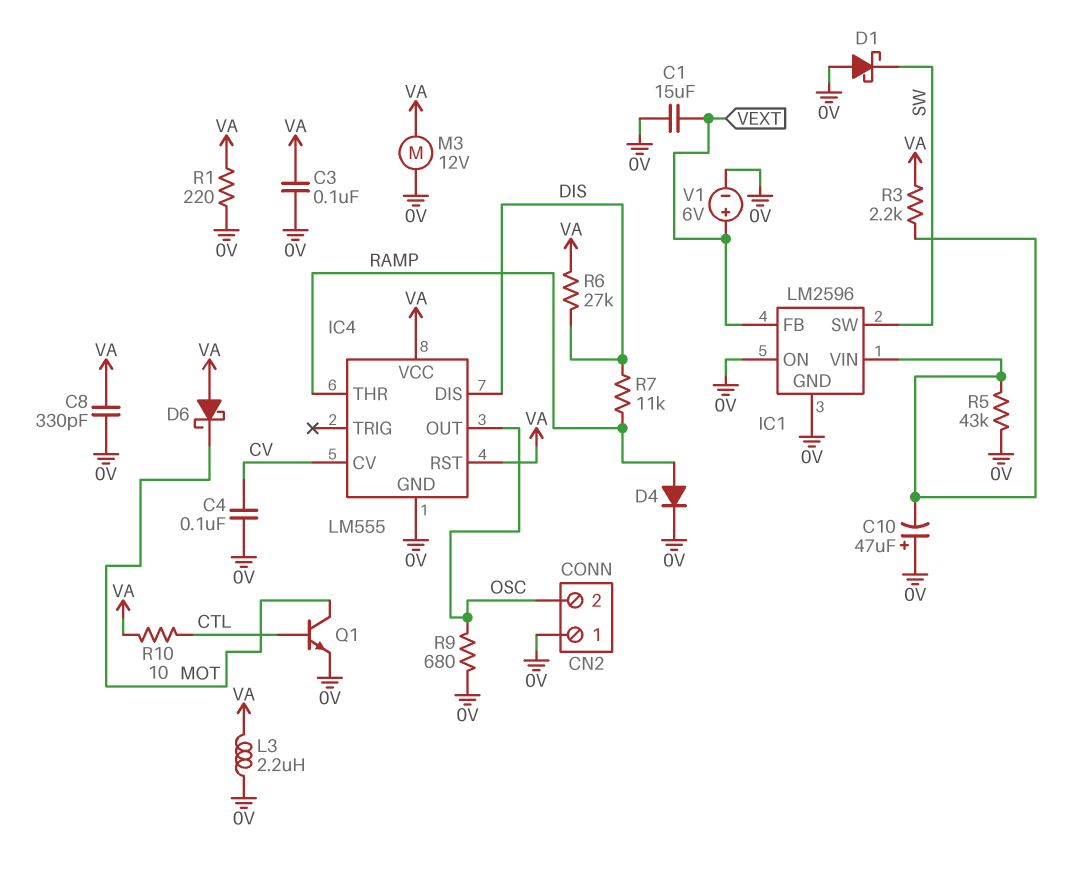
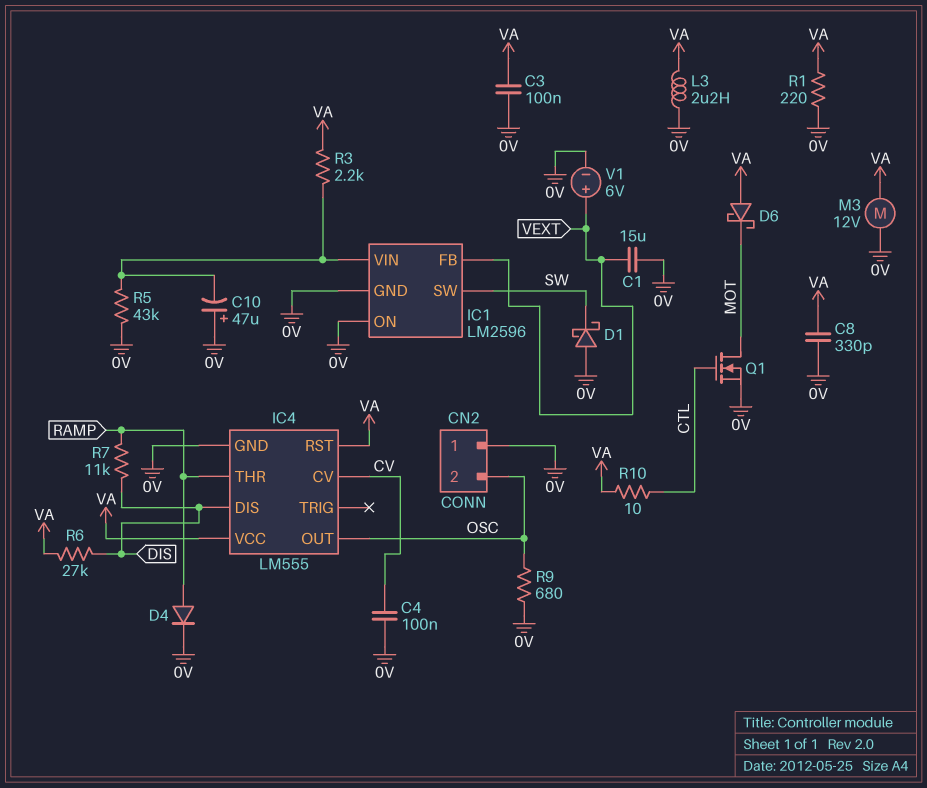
Q1: NPN (B CTL, C MOT, E 0V) -> NMOS (G CTL, D MOT, S 0V)

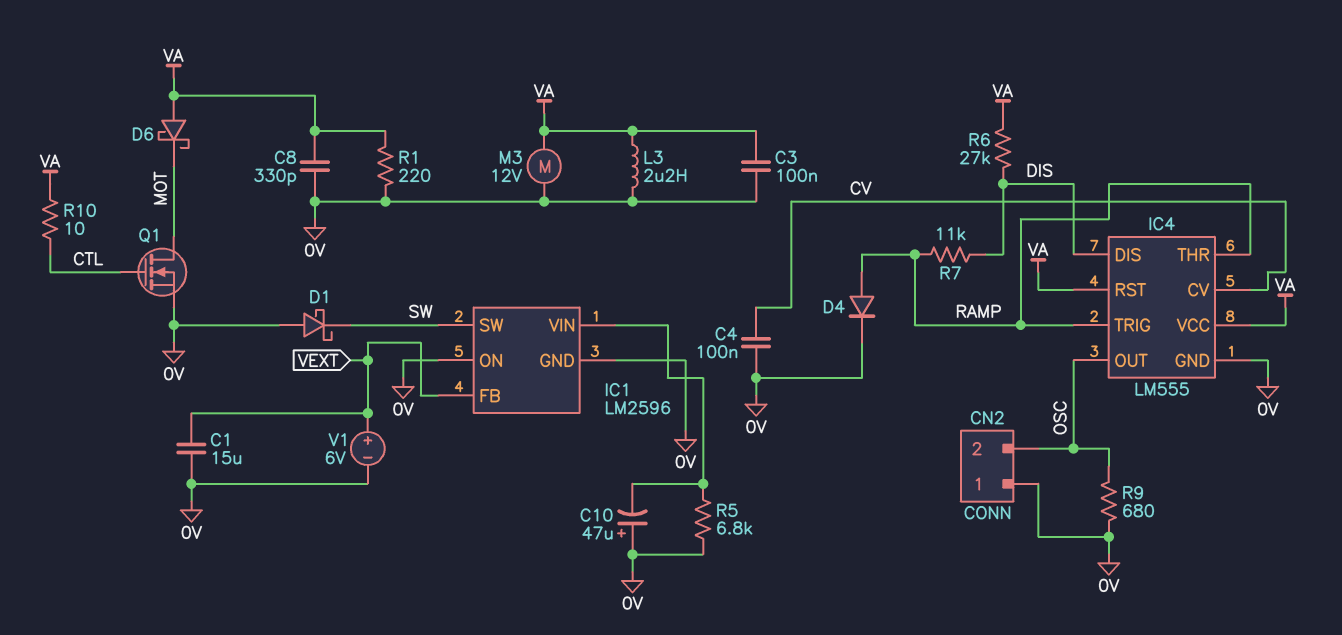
IC4 pin TRIG: none -> RAMP
R3: 2.2k (IC1/VIN, VA) -> none
R5: 43k (0V, IC1/VIN) -> 6.8k (0V, IC1/VIN)

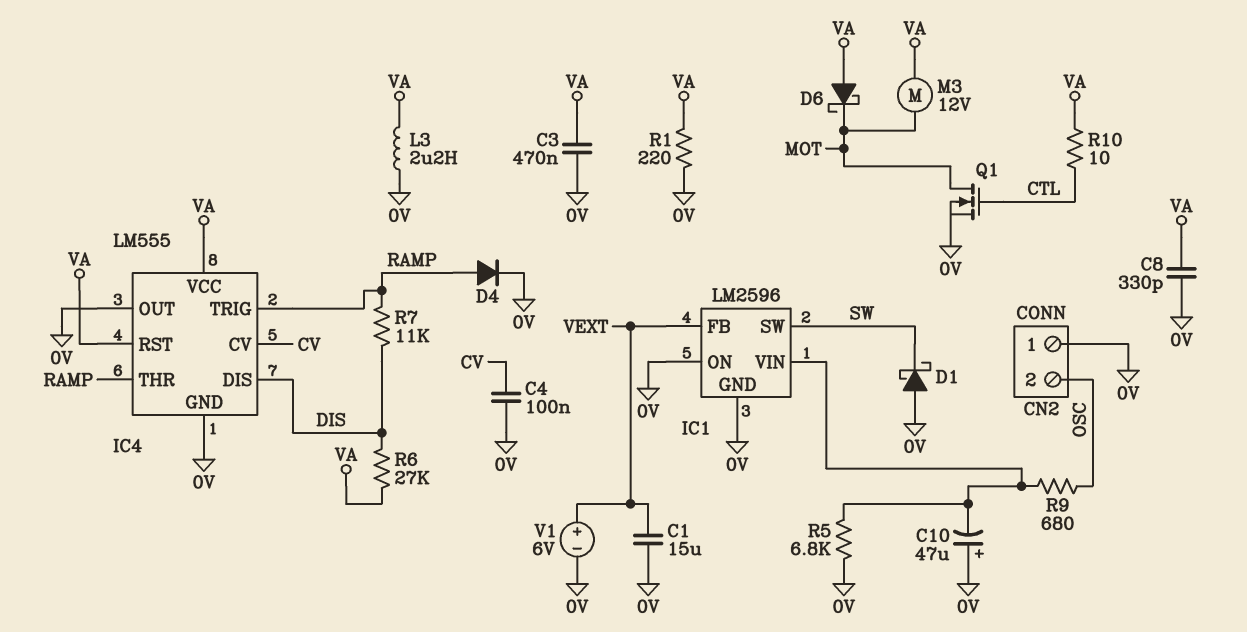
C3: 100nF (0V, VA) -> 470nF (0V, VA)
IC4 pin OUT: OSC -> 0V
M3: motor 12V (0V, VA) -> motor 12V (MOT, VA)
R9: 680 (0V, OSC) -> 680 (IC1/VIN, OSC)

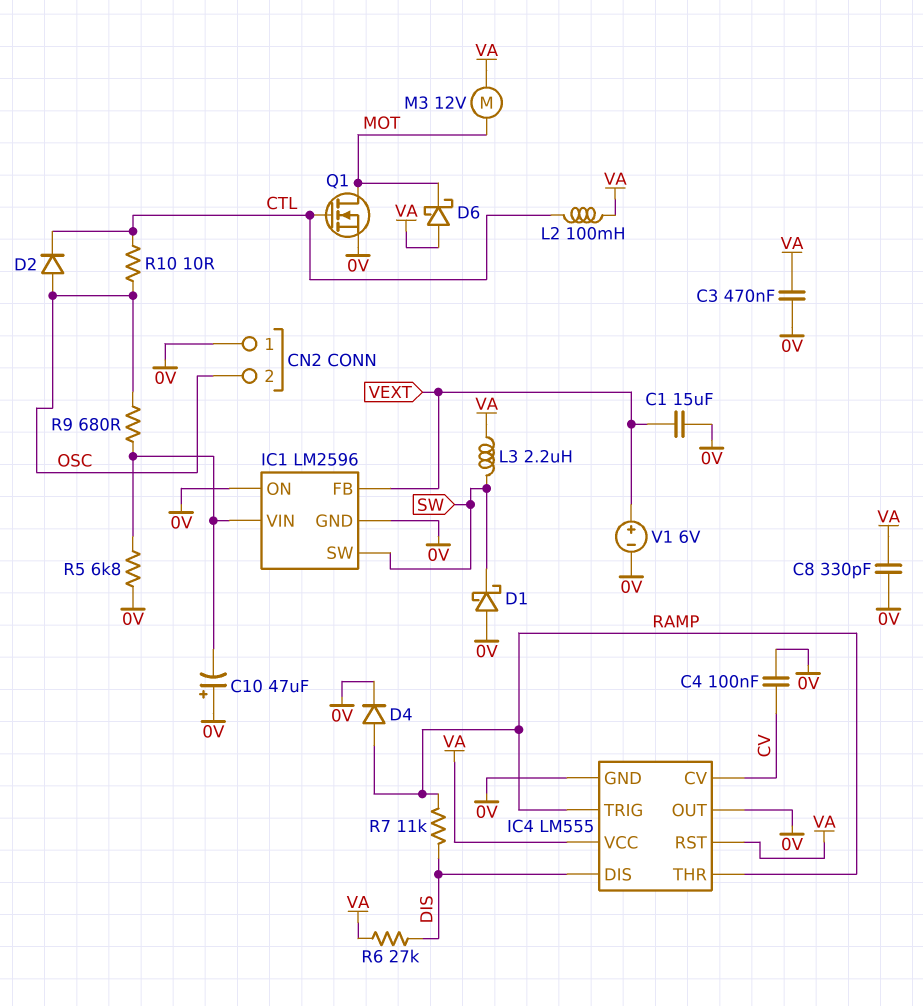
D2: none -> diode (A OSC, K CTL)
L2: none -> 100mH (CTL, VA)
L3: 2.2uH (0V, VA) -> 2.2uH (SW, VA)
R1: 220 (0V, VA) -> none
R10: 10 (CTL, VA) -> 10 (CTL, OSC)

